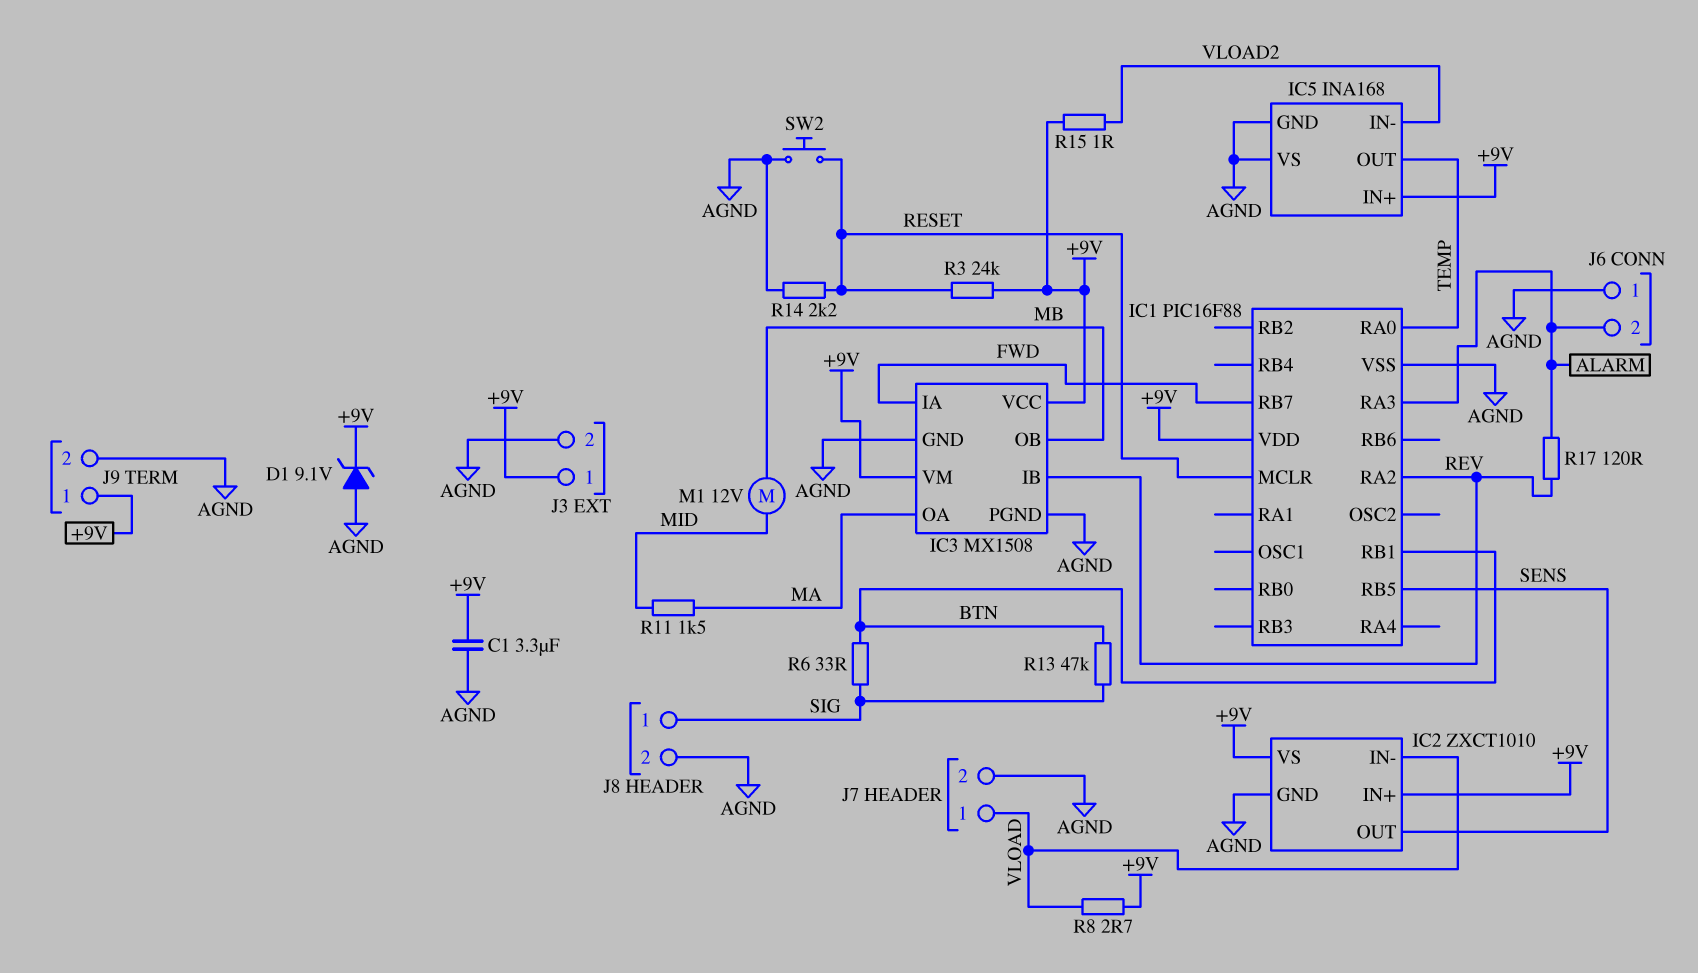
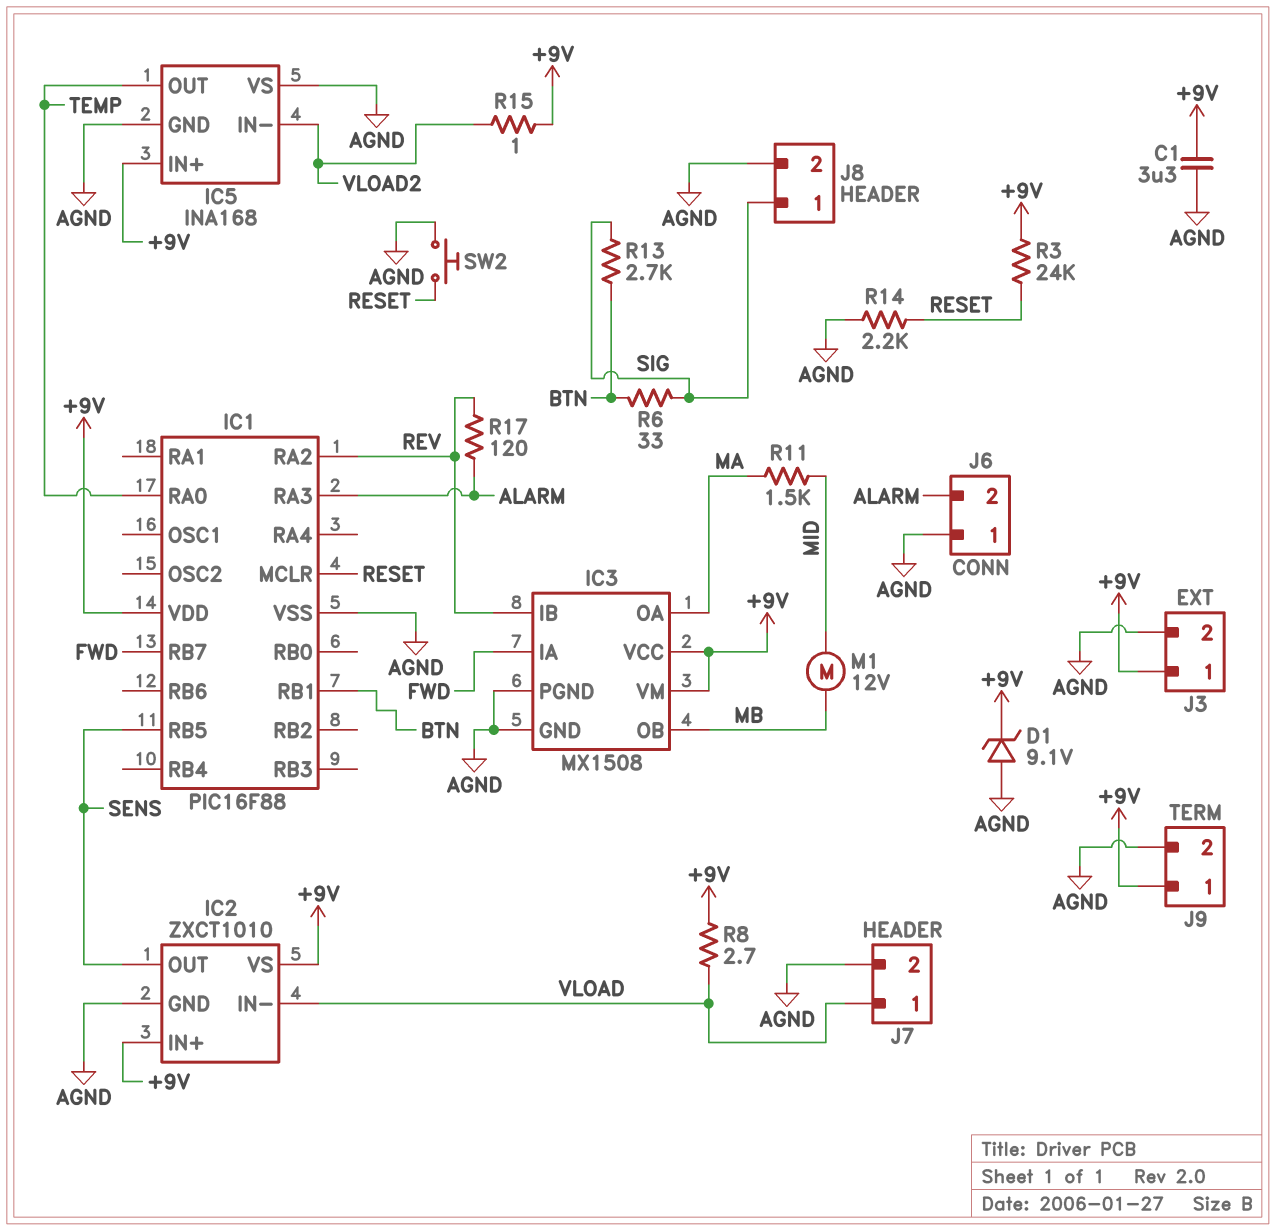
R13: 47k (BTN, SIG) -> 2.7k (BTN, SIG)

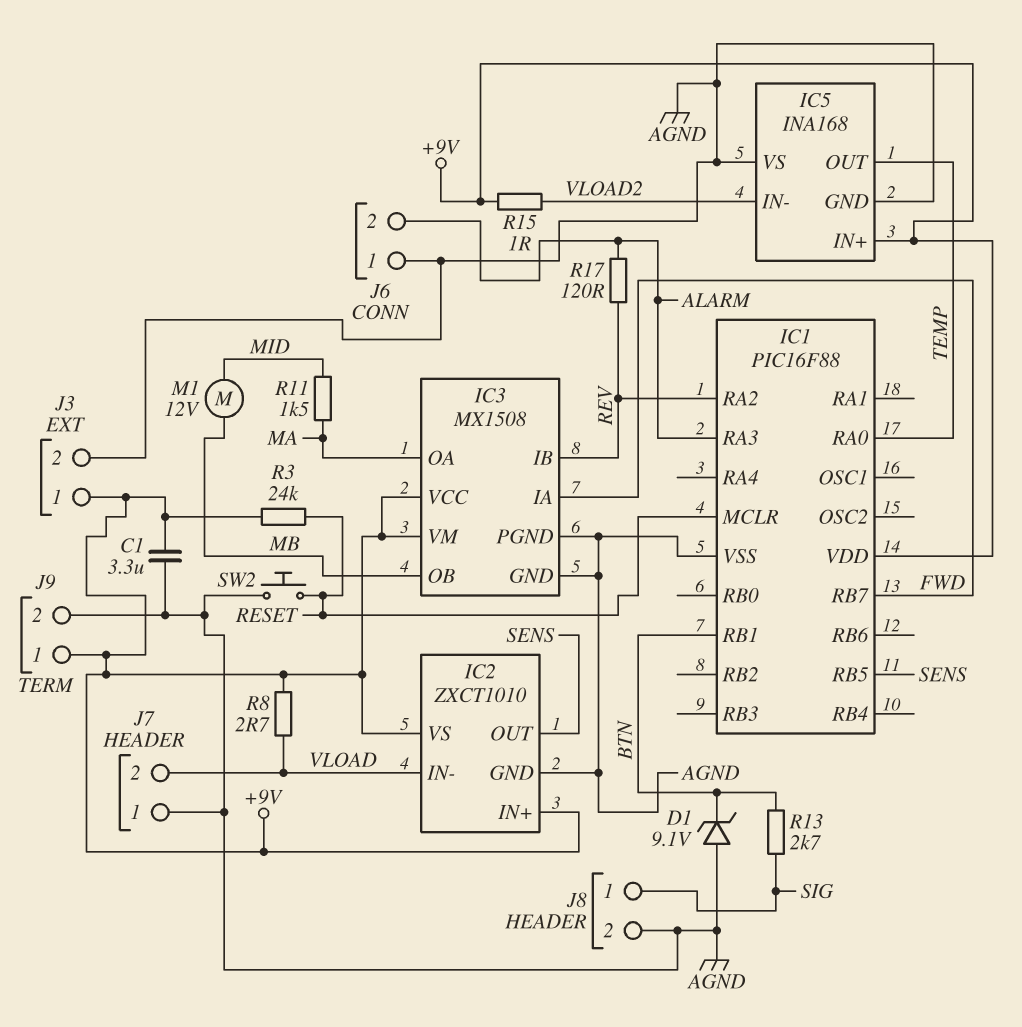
D1: zener 9.1V (A AGND, K +9V) -> zener 9.1V (A AGND, K BTN)
J7 pin 1: VLOAD -> AGND
J7 pin 2: AGND -> VLOAD
R6: 33 (BTN, SIG) -> none
R14: 2.2k (AGND, RESET) -> none

